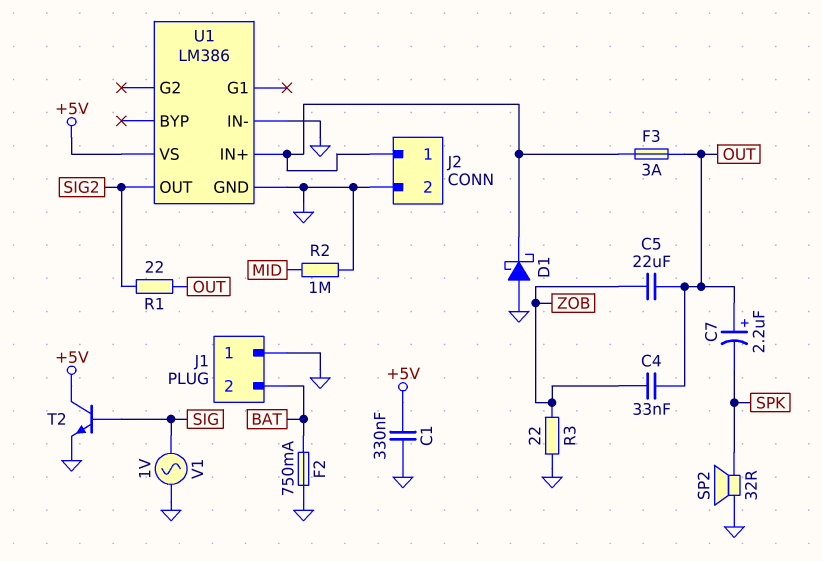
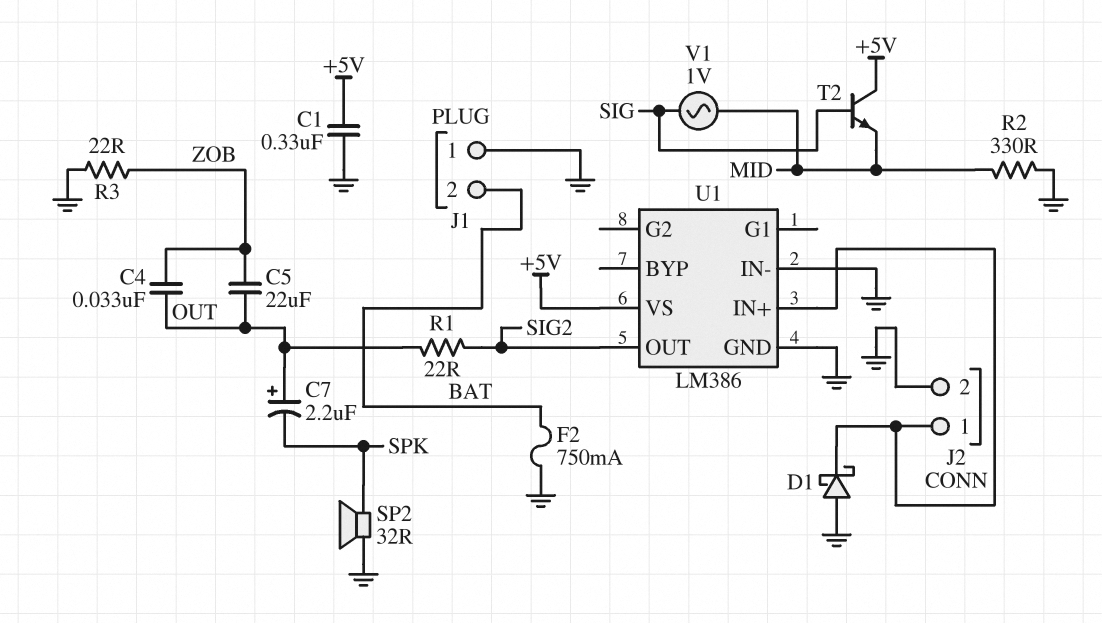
F3: 3A (J2/1, OUT) -> none
R2: 1M (GND, MID) -> 330 (GND, MID)
T2: NPN (B SIG, C +5V, E GND) -> NPN (B SIG, C +5V, E MID)
V1: AC 1V (GND, SIG) -> AC 1V (MID, SIG)

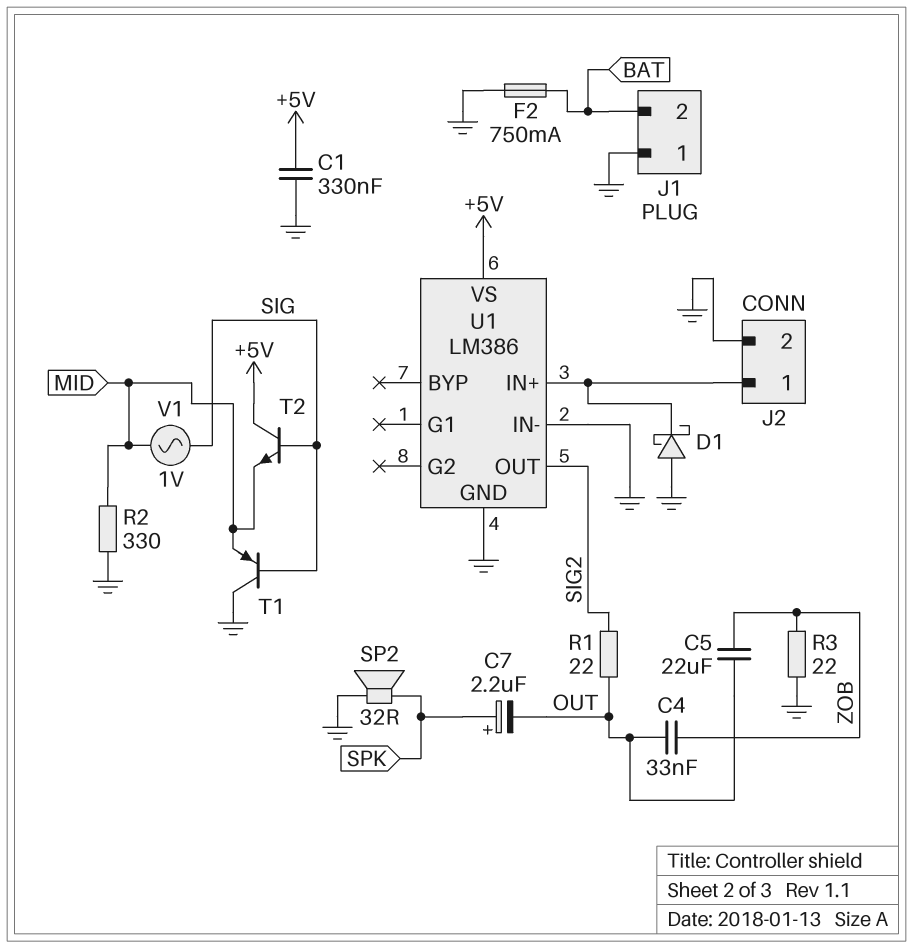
C7: 2.2uF (plus OUT, minus SPK) -> 2.2uF (plus SPK, minus OUT)
T1: none -> PNP (B SIG, C GND, E MID)

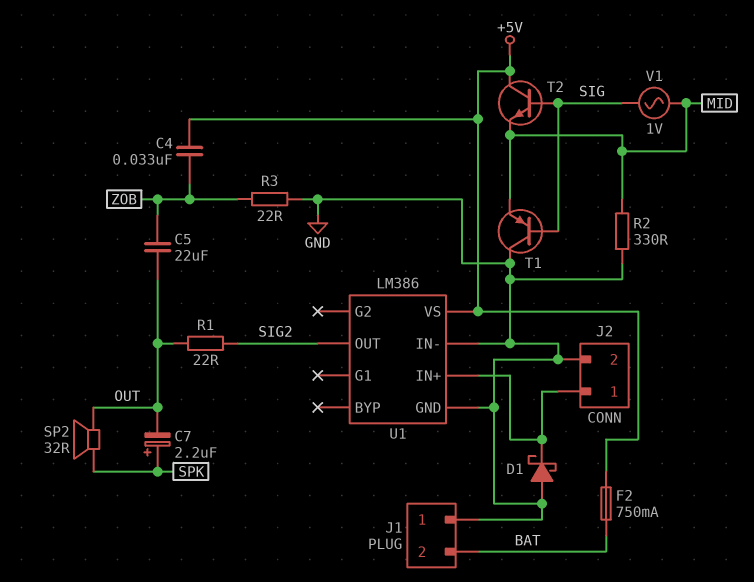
C1: 330nF (+5V, GND) -> none
C4: 33nF (OUT, ZOB) -> 33nF (+5V, ZOB)
F2: 750mA (BAT, GND) -> 750mA (+5V, BAT)
SP2: speaker 32R (GND, SPK) -> speaker 32R (OUT, SPK)

